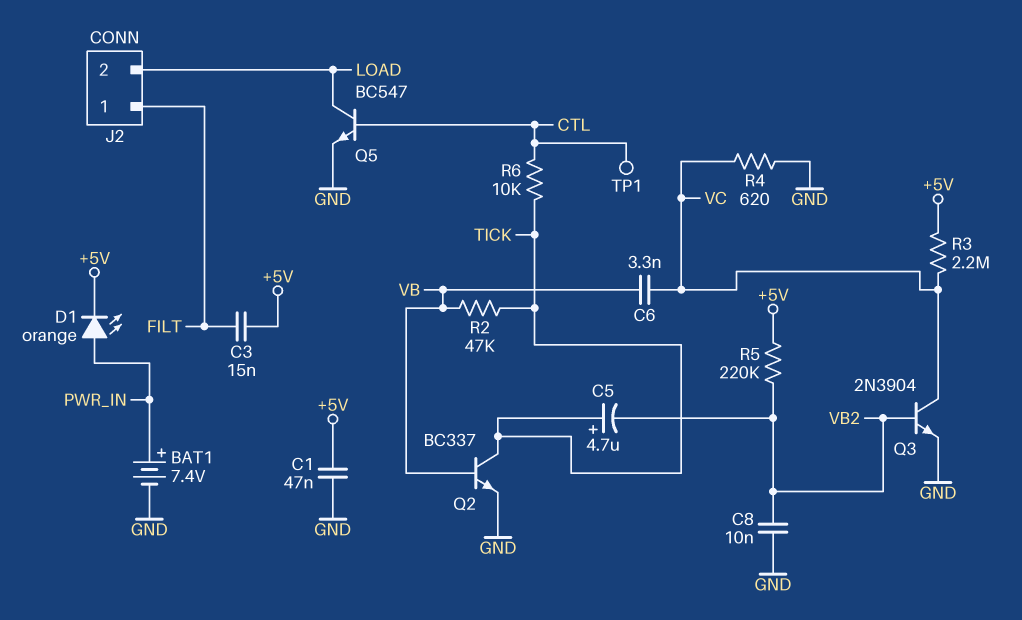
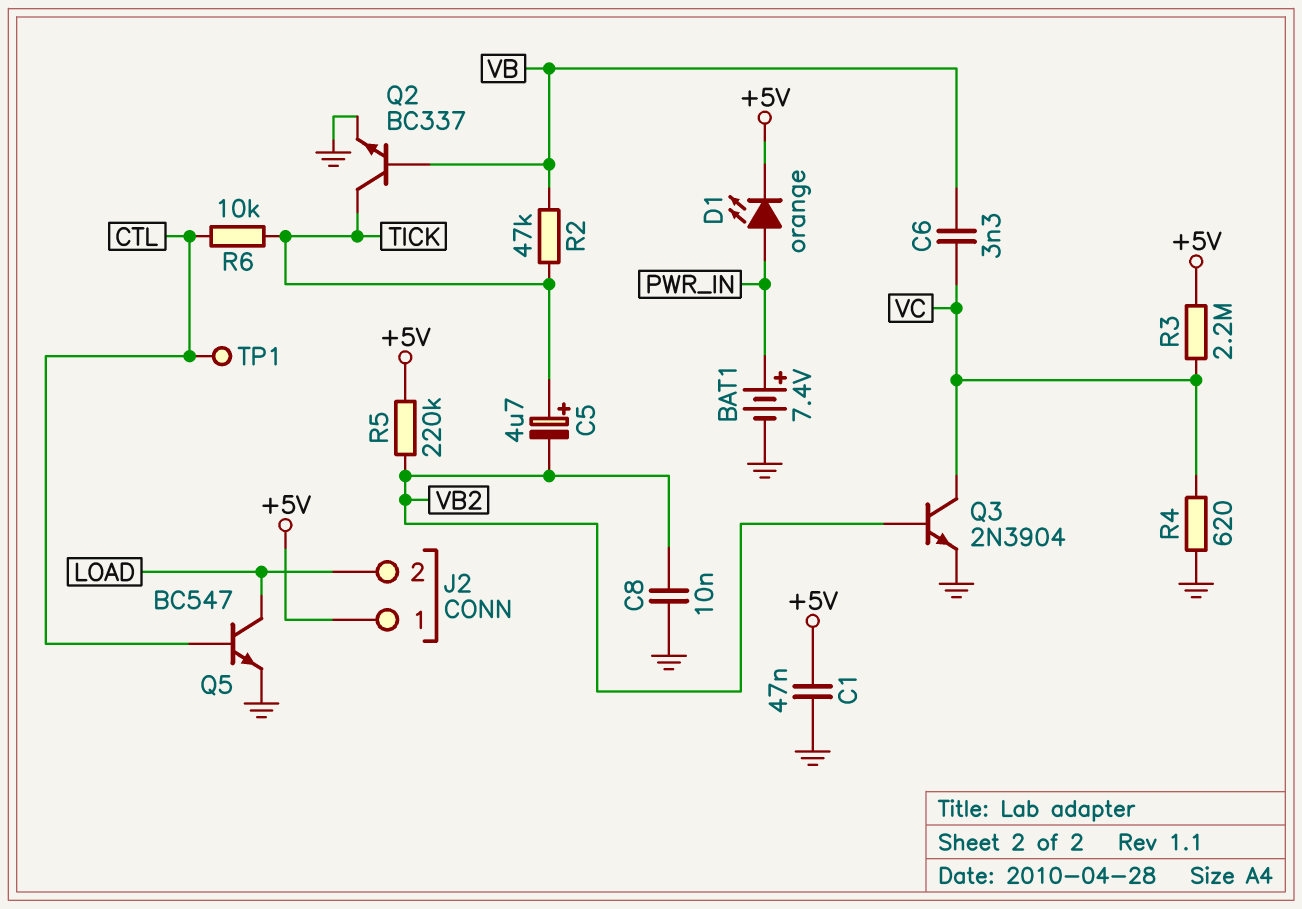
C3: 15nF (+5V, FILT) -> none
J2 pin 1: FILT -> +5V

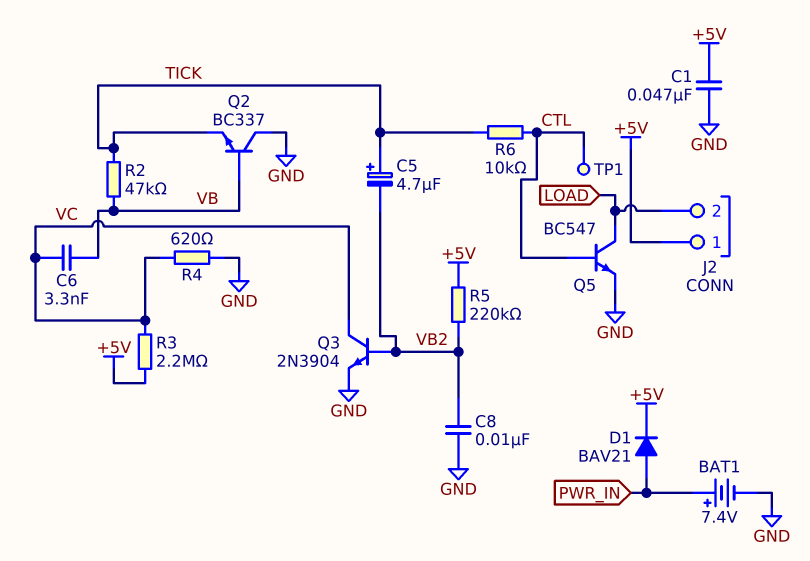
D1: LED orange (A PWR_IN, K +5V) -> diode BAV21 (A PWR_IN, K +5V)
Q2: NPN BC337 (B VB, C TICK, E GND) -> NPN BC337 (B VB, C GND, E TICK)

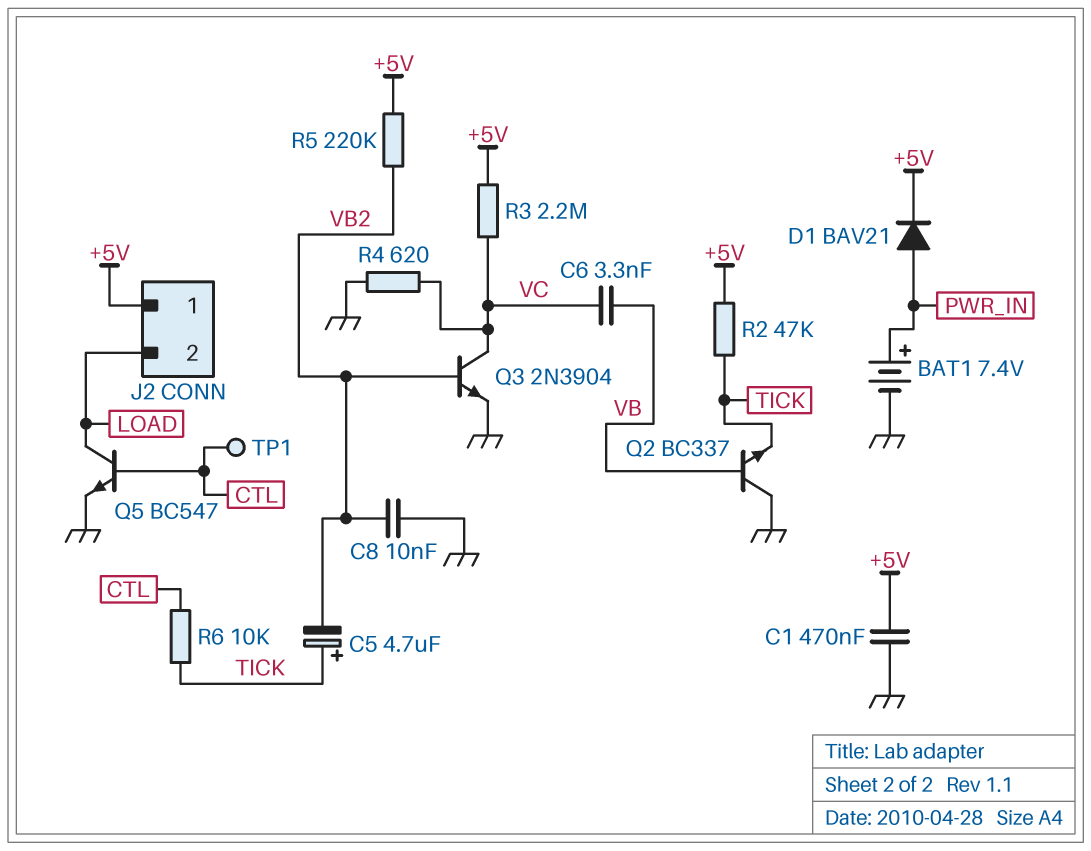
C1: 47nF (+5V, GND) -> 470nF (+5V, GND)
R2: 47k (TICK, VB) -> 47k (+5V, TICK)

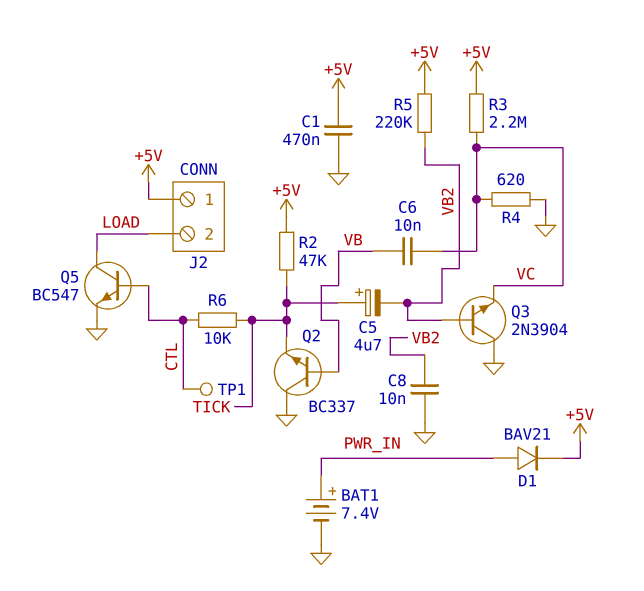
C6: 3.3nF (VB, VC) -> 10nF (VB, VC)
Q3: NPN 2N3904 (B VB2, C VC, E GND) -> NPN 2N3904 (B VB2, C GND, E VC)

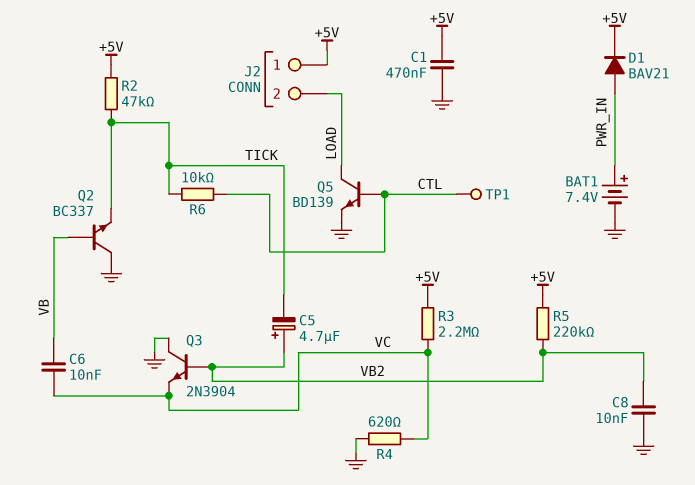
C5: 4.7uF (plus TICK, minus VB2) -> 4.7uF (plus VB2, minus TICK)
Q5: NPN BC547 (B CTL, C LOAD, E GND) -> NPN BD139 (B CTL, C LOAD, E GND)

